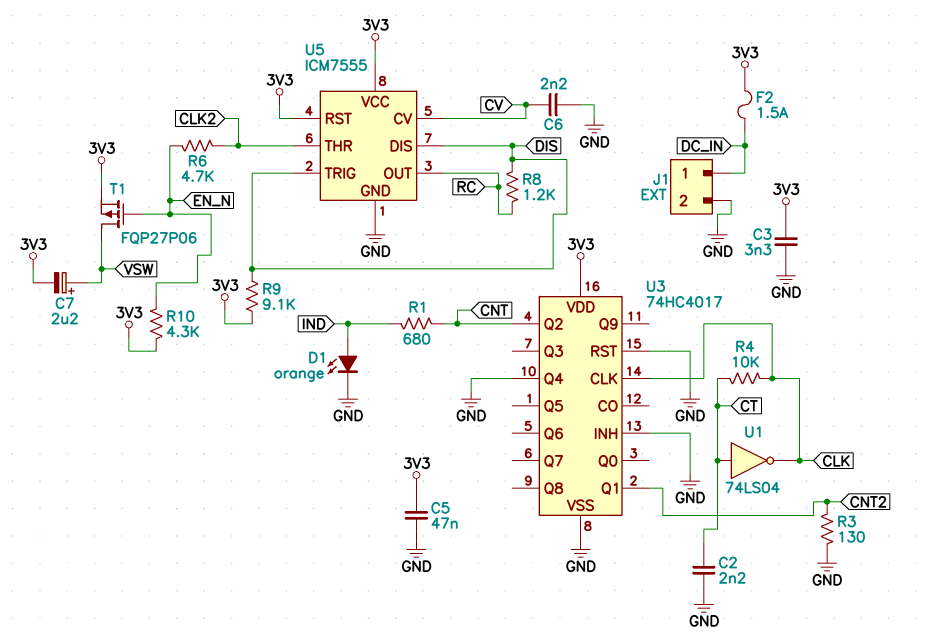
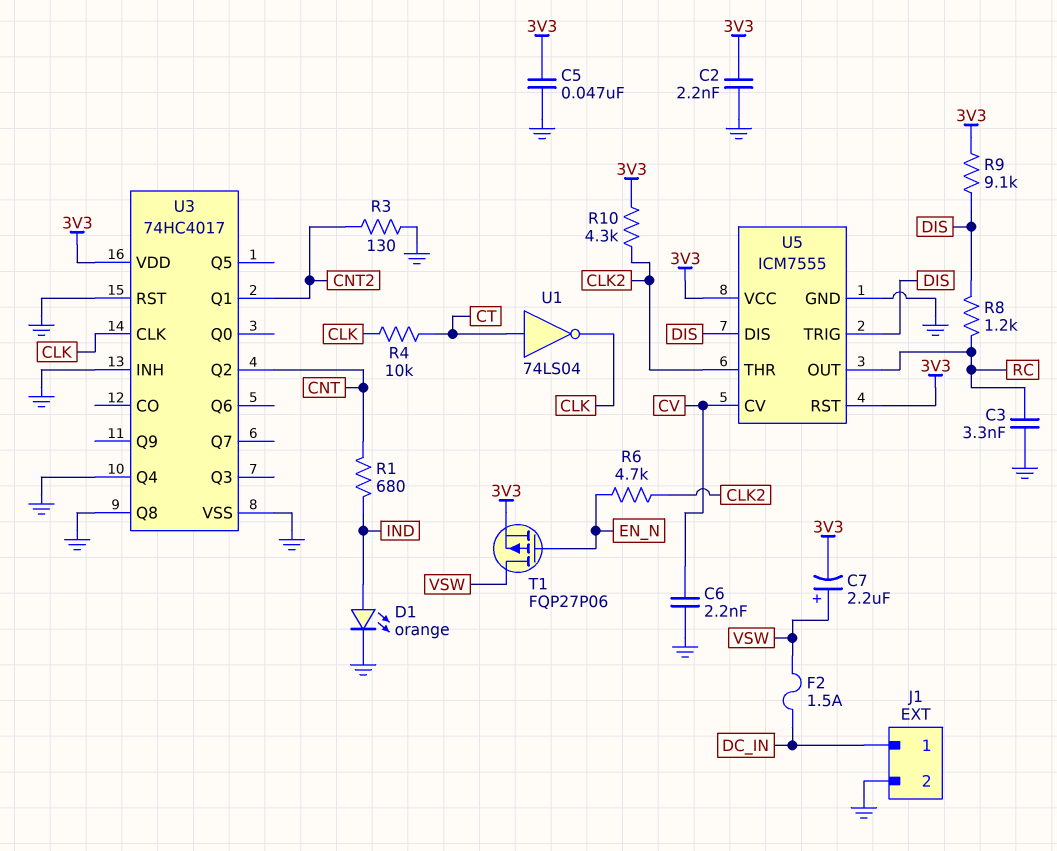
C2: 2.2nF (CT, GND) -> 2.2nF (3V3, GND)
C3: 3.3nF (3V3, GND) -> 3.3nF (GND, RC)
F2: 1.5A (3V3, DC_IN) -> 1.5A (DC_IN, VSW)
R10: 4.3k (3V3, EN_N) -> 4.3k (3V3, CLK2)
U3 pin Q8: none -> GND

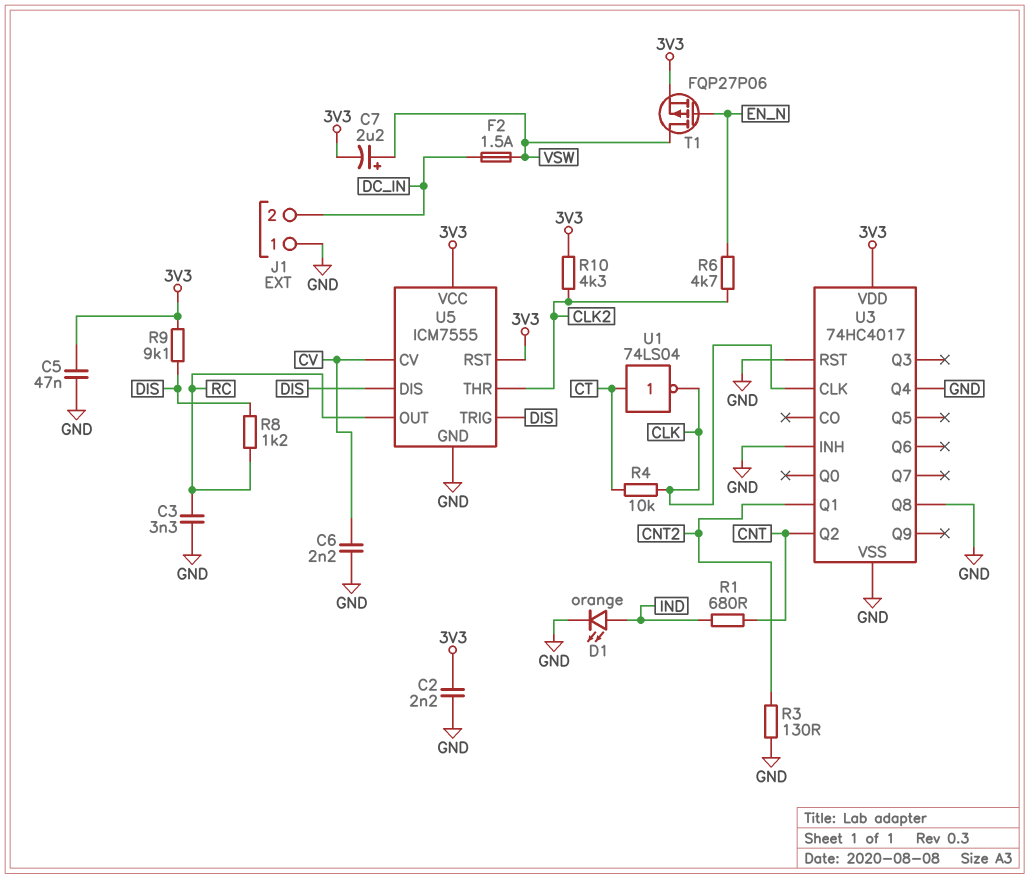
J1 pin 1: DC_IN -> GND
J1 pin 2: GND -> DC_IN

